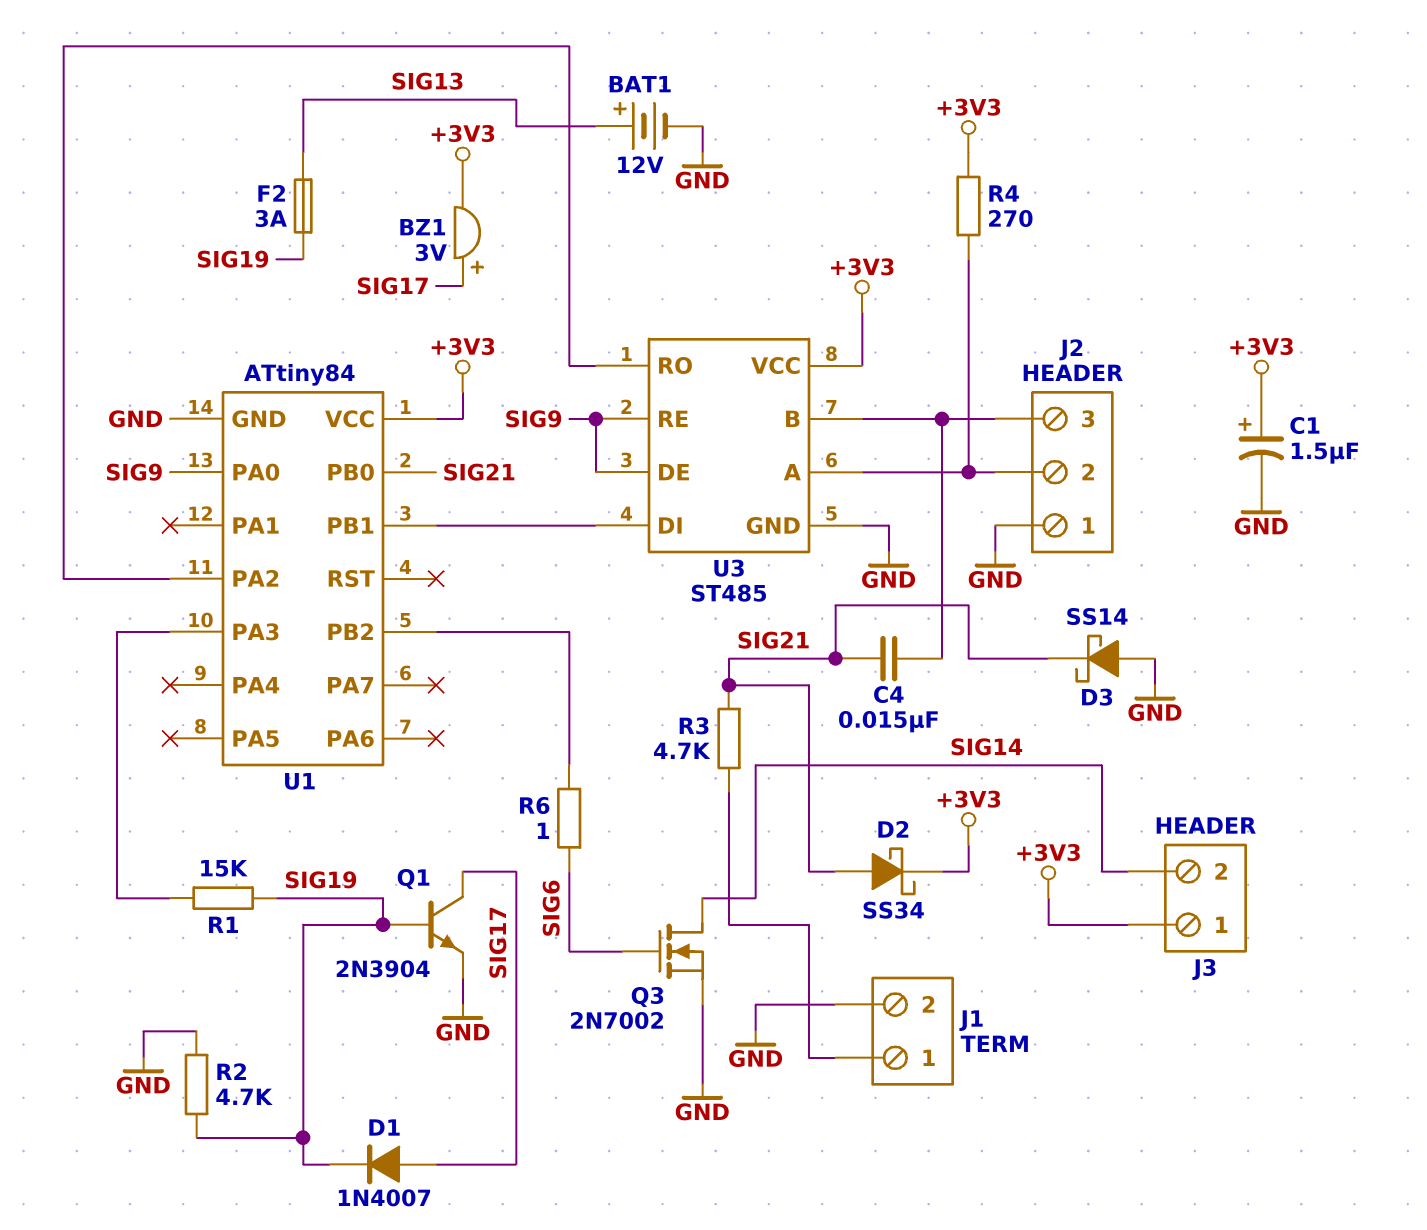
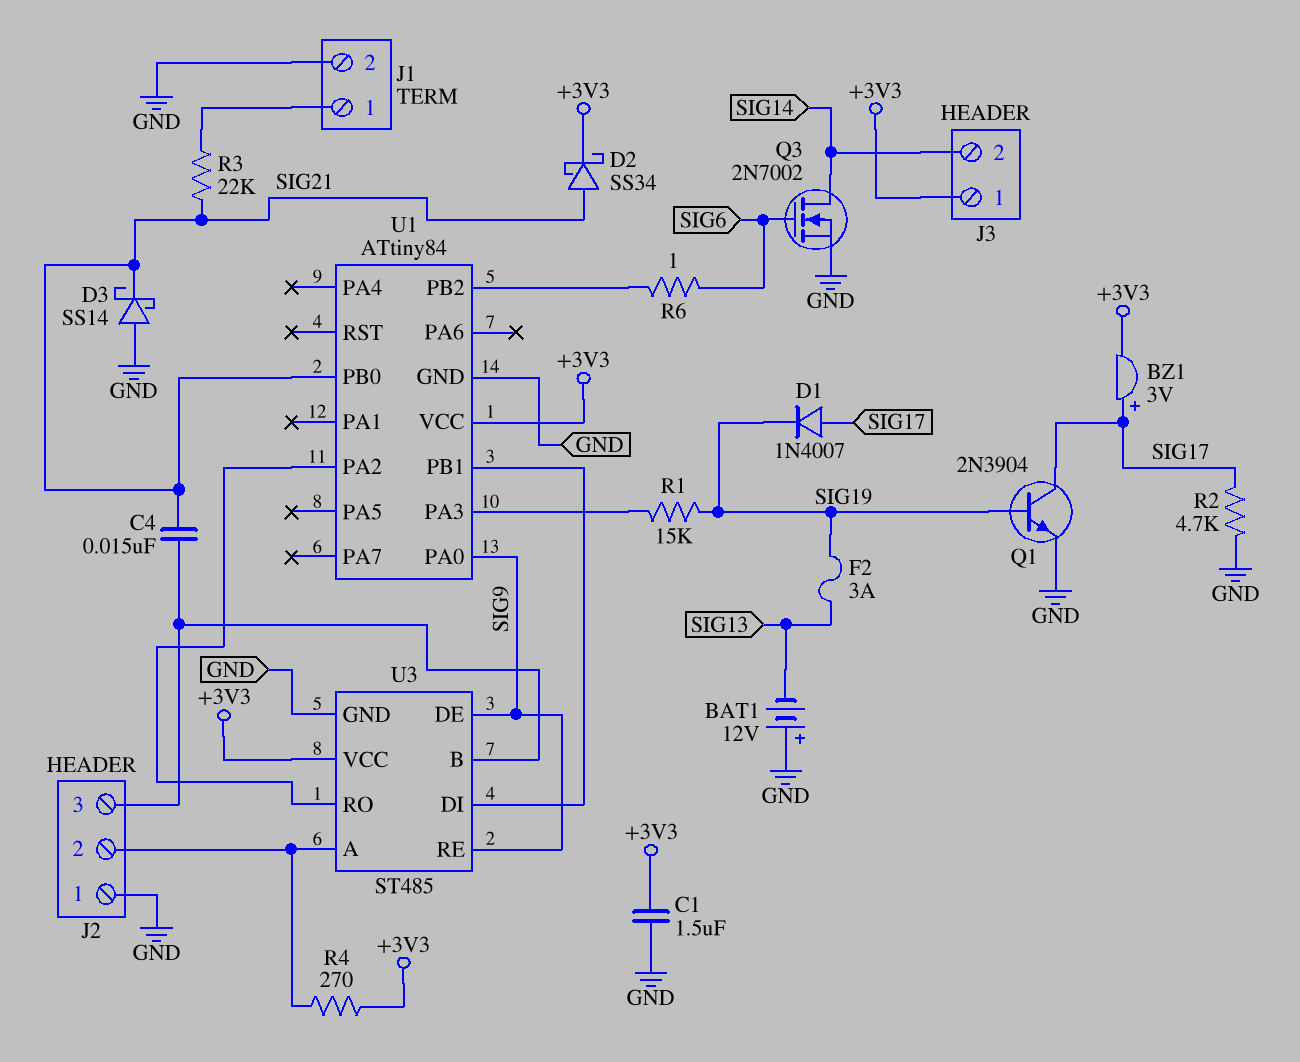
BAT1: 12V (plus SIG13, minus GND) -> 12V (plus GND, minus SIG13)
C1: 1.5uF (plus +3V3, minus GND) -> 1.5uF (+3V3, GND)
R2: 4.7k (GND, SIG19) -> 4.7k (GND, SIG17)
R3: 4.7k (J1/1, SIG21) -> 22k (J1/1, SIG21)

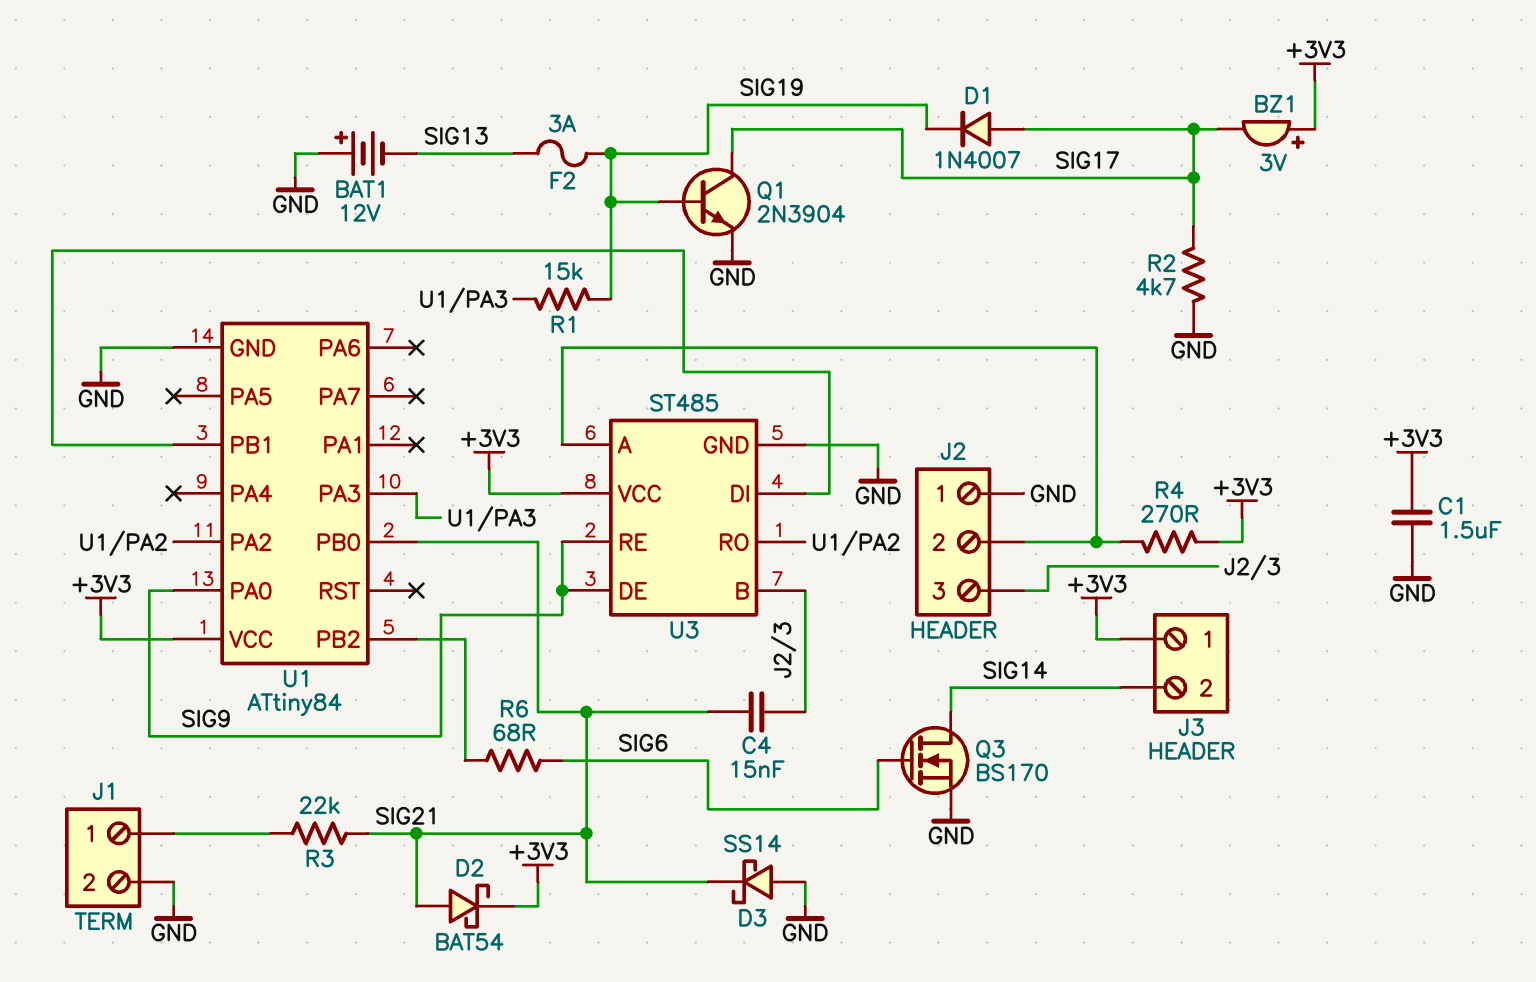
BZ1: buzzer 3V (plus SIG17, minus +3V3) -> buzzer 3V (plus +3V3, minus SIG17)
D2: schottky SS34 (A SIG21, K +3V3) -> schottky BAT54 (A SIG21, K +3V3)
Q3: NMOS 2N7002 (G SIG6, D SIG14, S GND) -> NMOS BS170 (G SIG6, D SIG14, S GND)
R6: 1 (SIG6, U1/PB2) -> 68 (SIG6, U1/PB2)

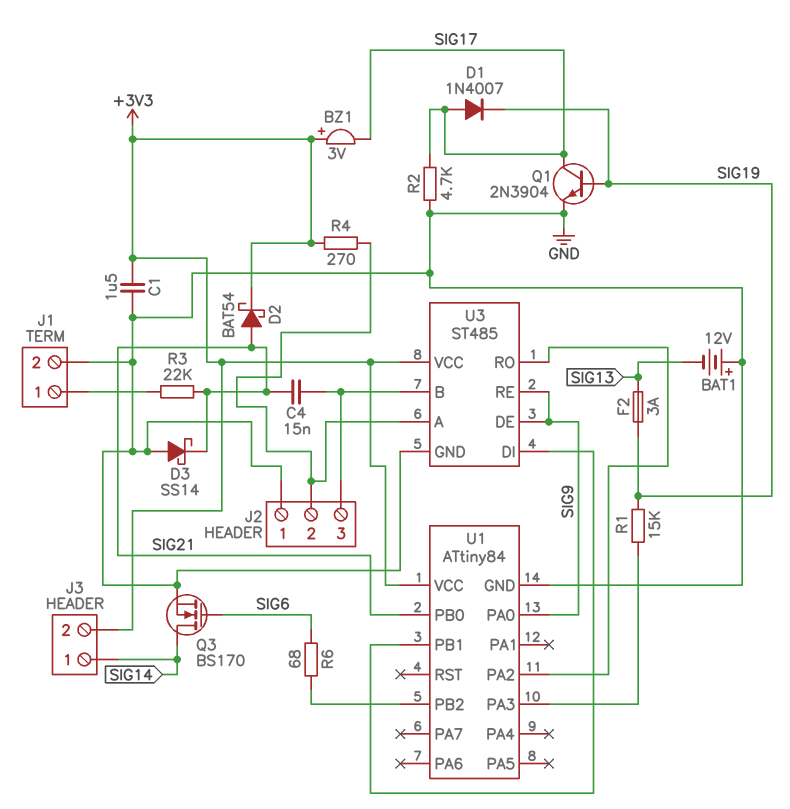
J3 pin 1: +3V3 -> SIG14
J3 pin 2: SIG14 -> +3V3

